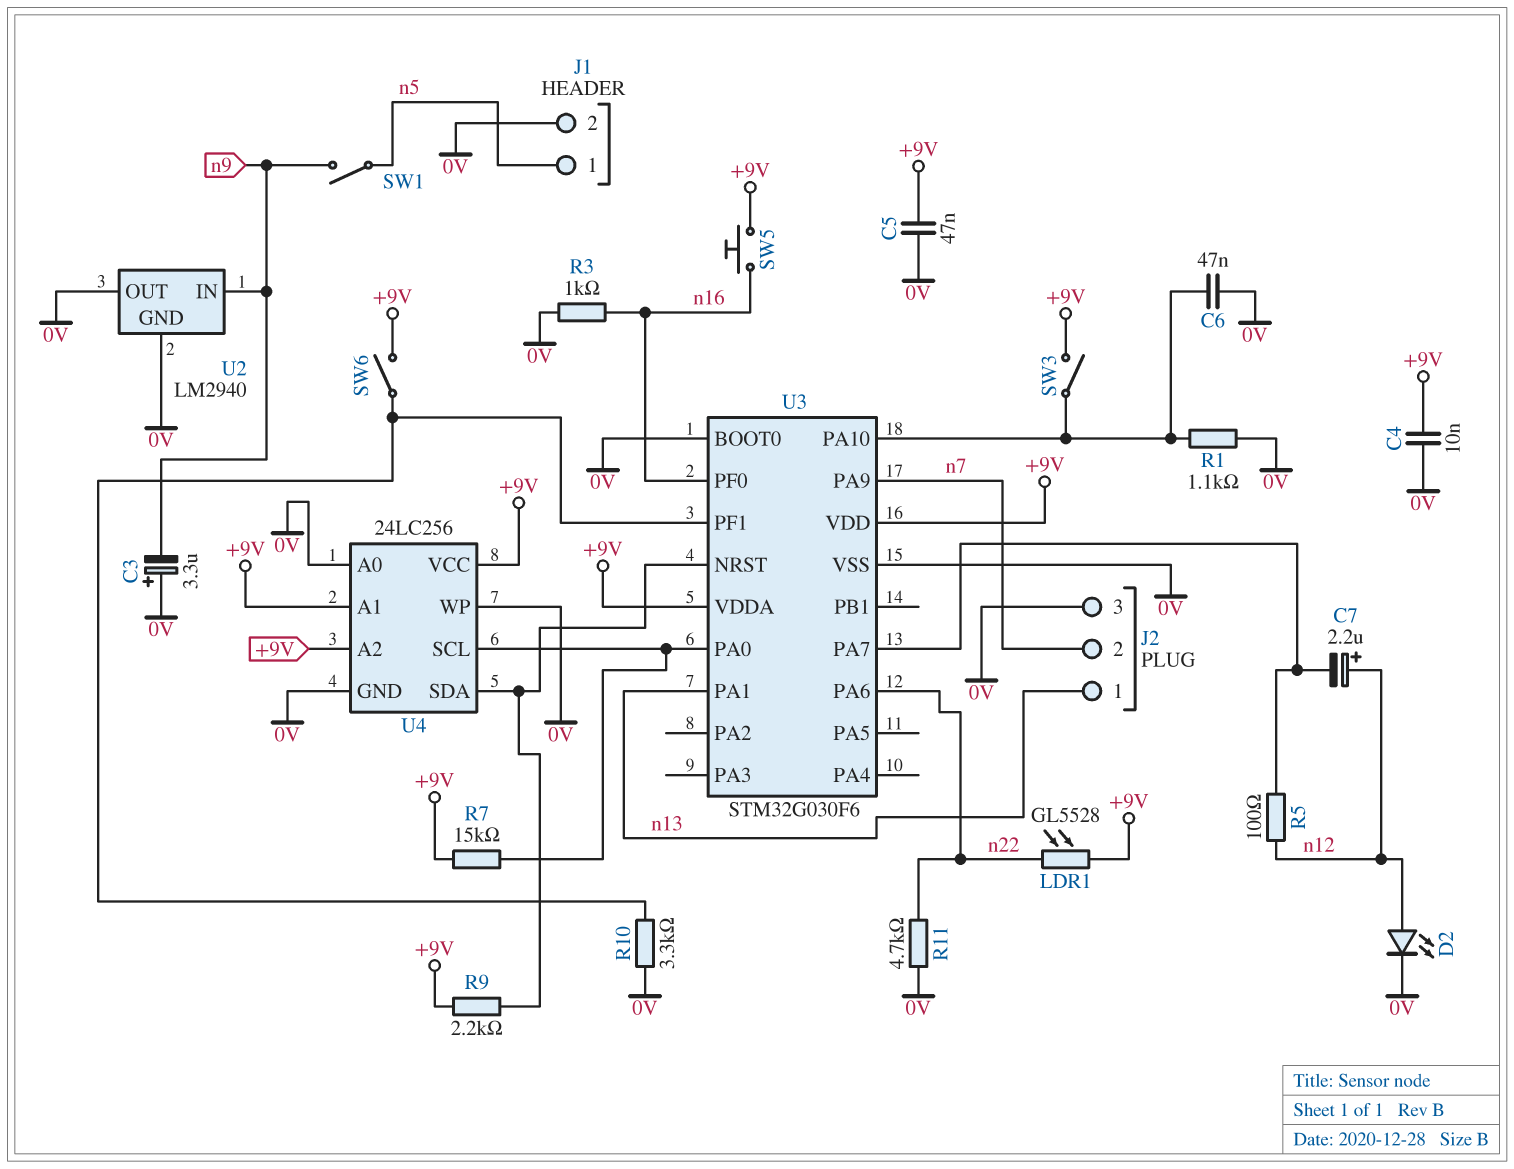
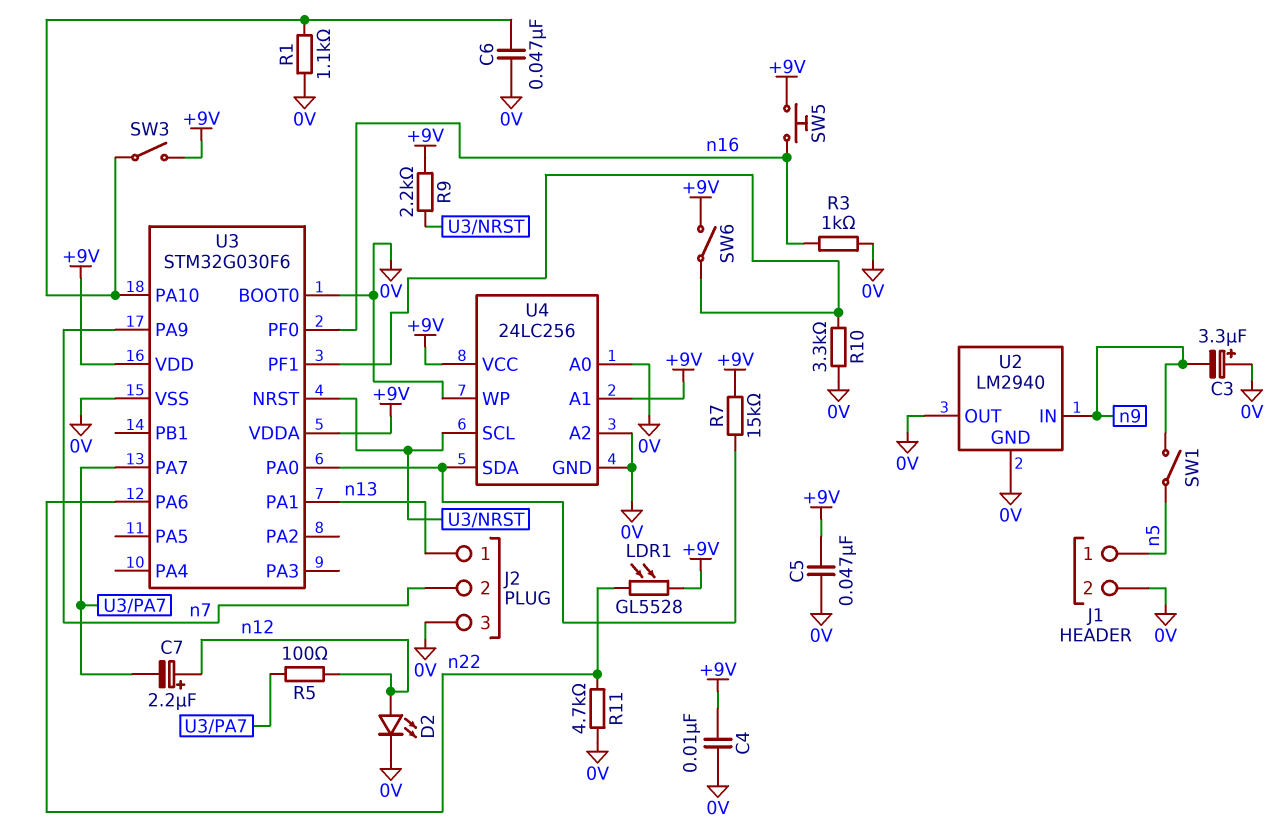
U4 pin A2: +9V -> 0V
U4 pin SCL: U3/PA0 -> U3/NRST
U4 pin SDA: U3/NRST -> U3/PA0

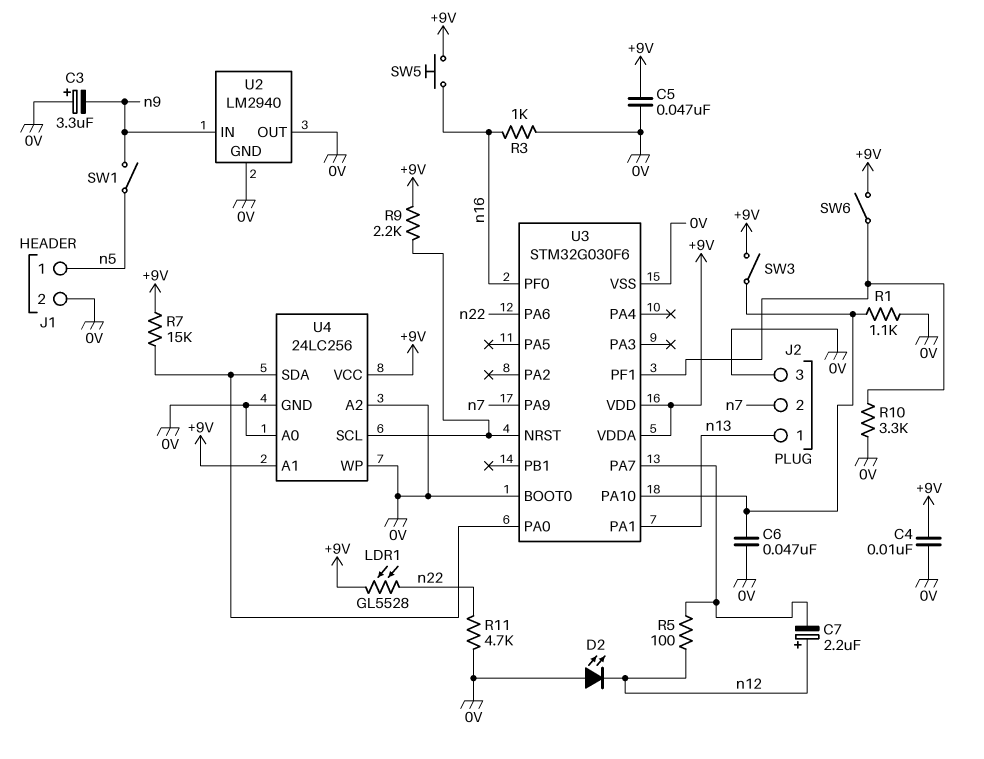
D2: LED (A n12, K 0V) -> LED (A 0V, K n12)

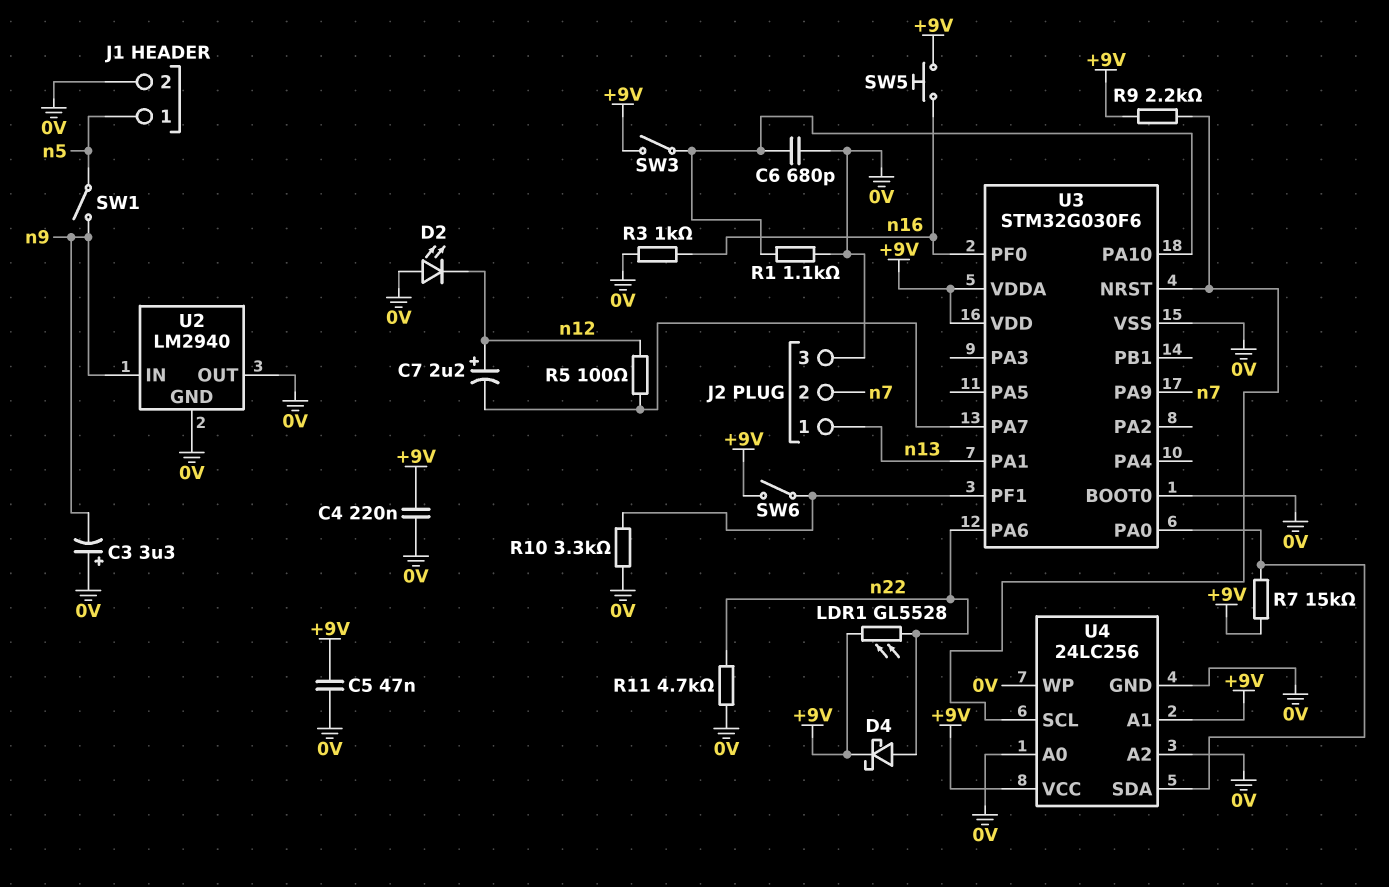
C4: 10nF (+9V, 0V) -> 220nF (+9V, 0V)
C6: 47nF (0V, U3/PA10) -> 680pF (0V, U3/PA10)
D4: none -> schottky (A n22, K +9V)

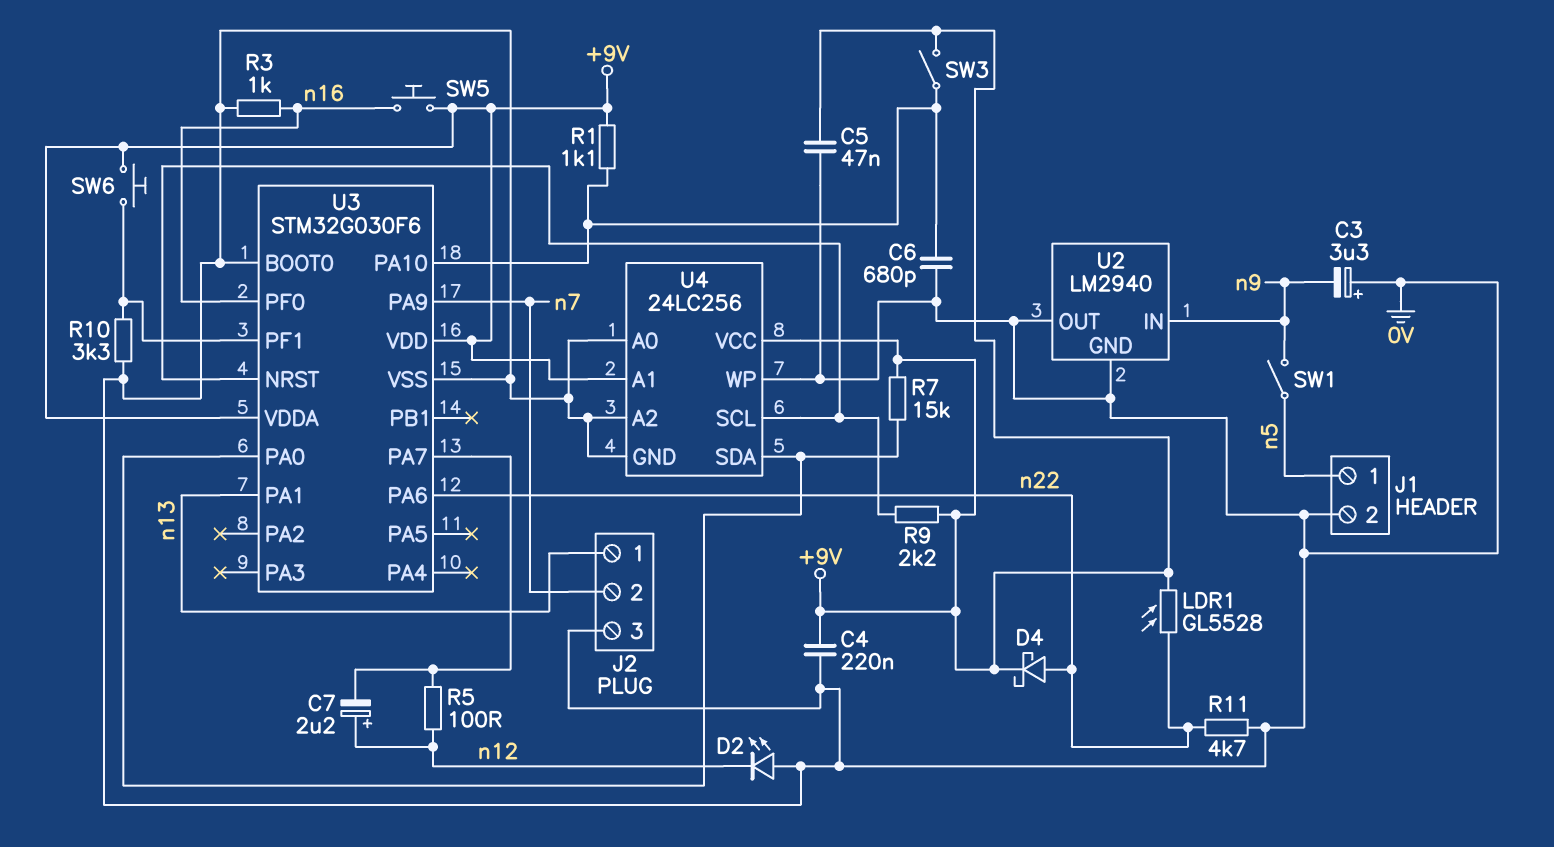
R1: 1.1k (0V, U3/PA10) -> 1.1k (+9V, U3/PA10)
SW6: switch (+9V, U3/PF1) -> button (+9V, U3/PF1)

